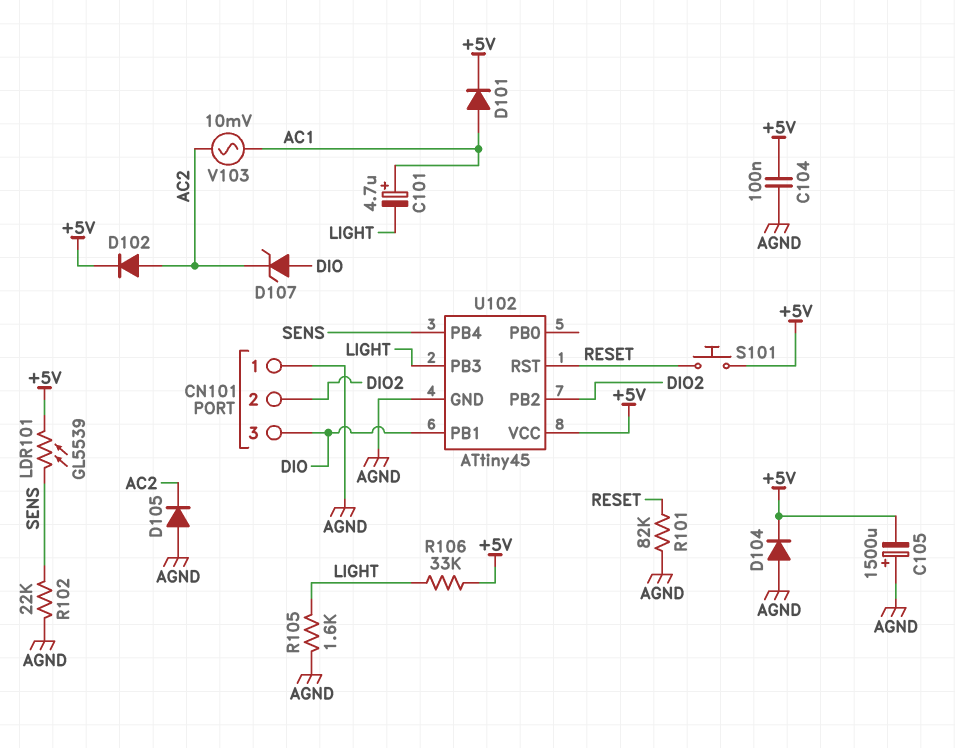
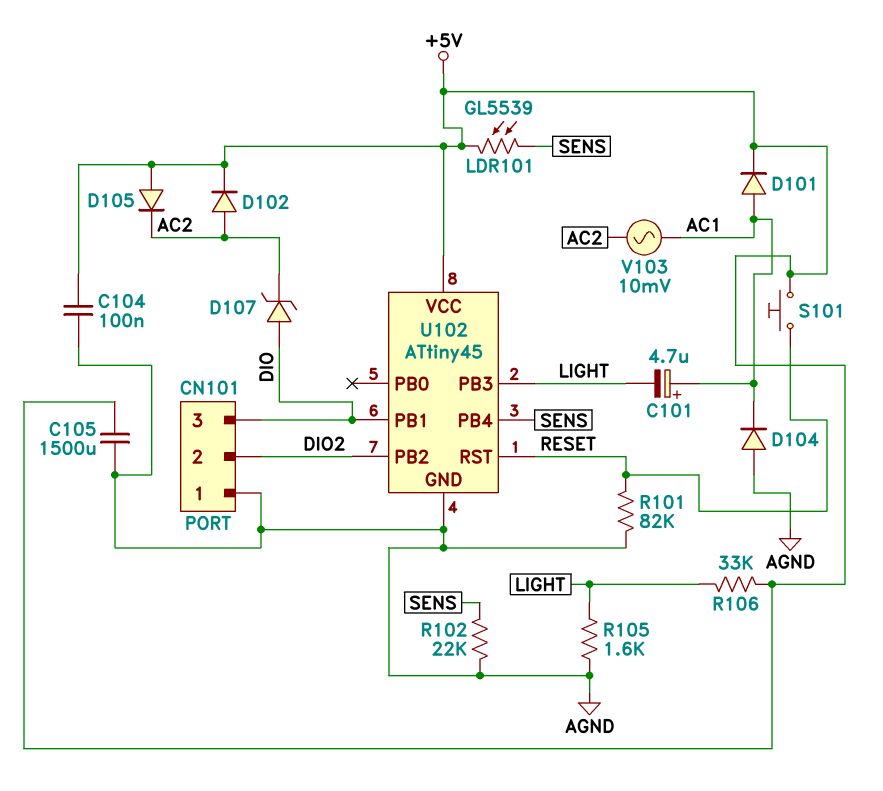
C105: 1500uF (plus AGND, minus +5V) -> 1500uF (+5V, AGND)
D104: diode (A AGND, K +5V) -> diode (A AGND, K AC1)
D105: diode (A AGND, K AC2) -> diode (A +5V, K AC2)

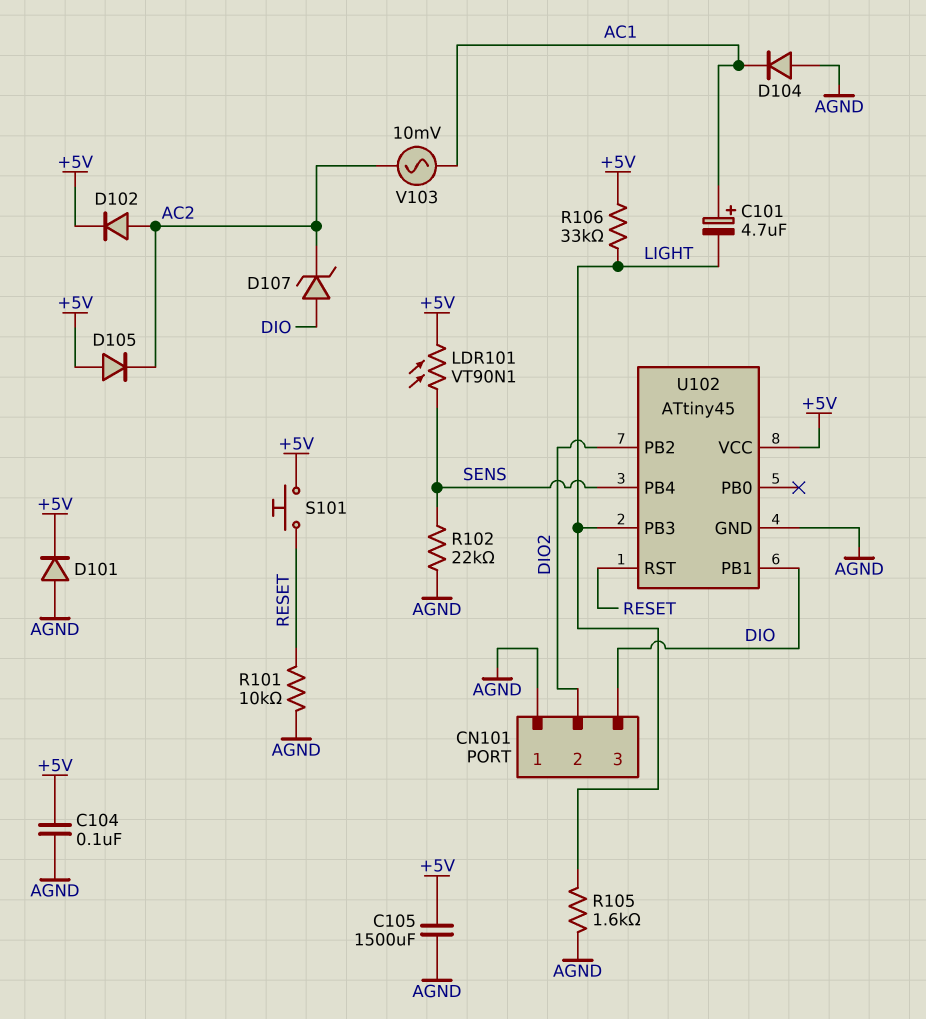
D101: diode (A AC1, K +5V) -> diode (A AGND, K +5V)
LDR101: GL5539 (+5V, SENS) -> VT90N1 (+5V, SENS)
R101: 82k (AGND, RESET) -> 10k (AGND, RESET)

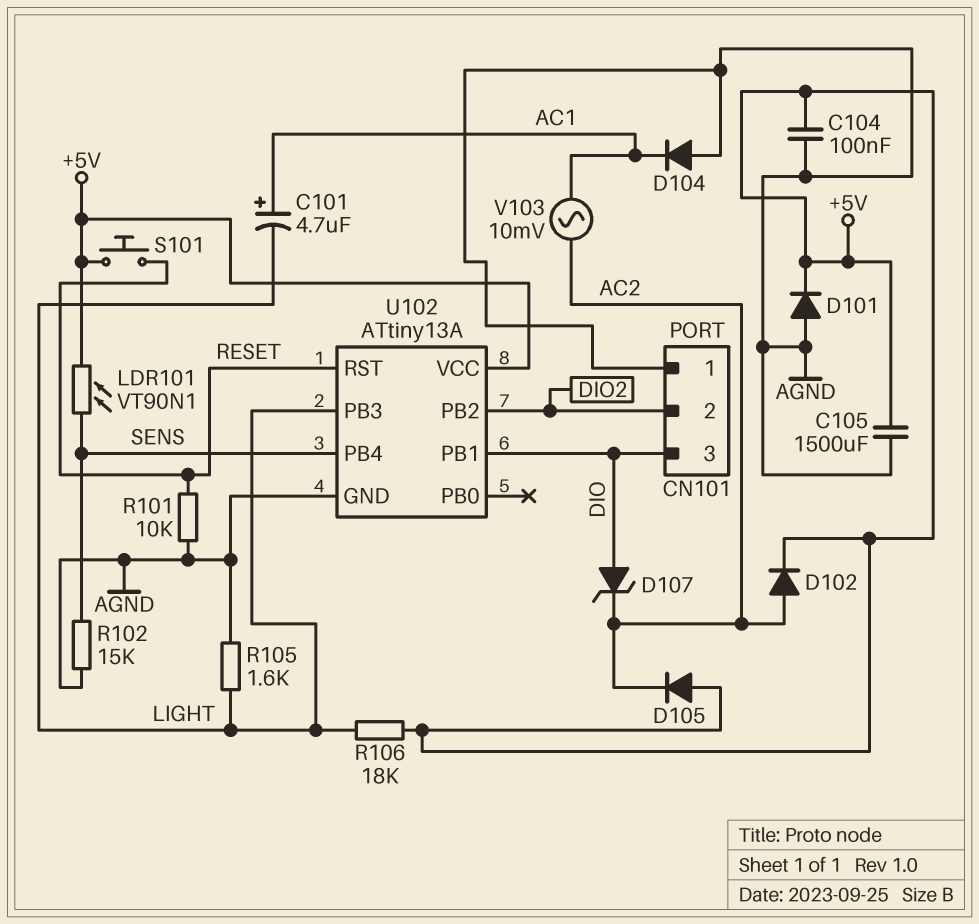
R102: 22k (AGND, SENS) -> 15k (AGND, SENS)
R106: 33k (+5V, LIGHT) -> 18k (+5V, LIGHT)
U102: ATtiny45 -> ATtiny13A

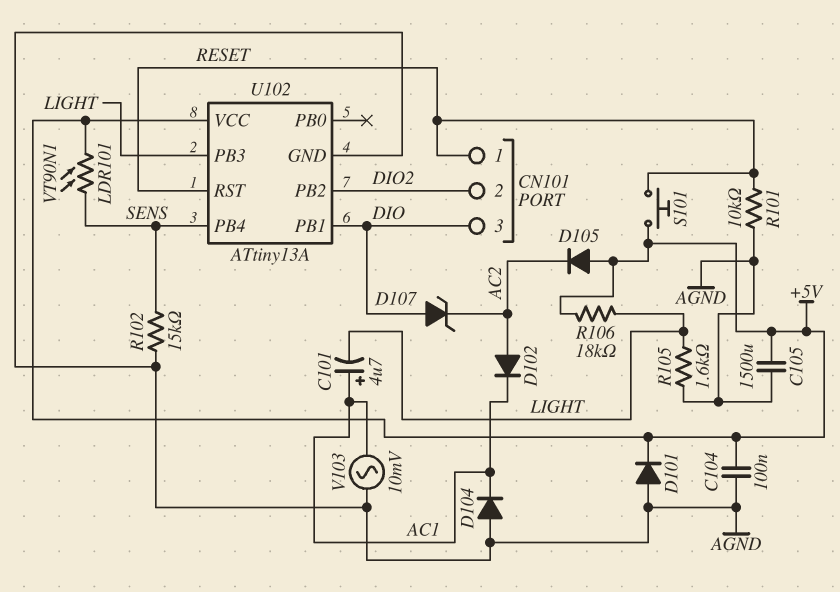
CN101 pin 1: AGND -> RESET
D102: diode (A AC2, K +5V) -> diode (A AC2, K AC1)
V103: AC 10mV (AC1, AC2) -> AC 10mV (AC1, AGND)

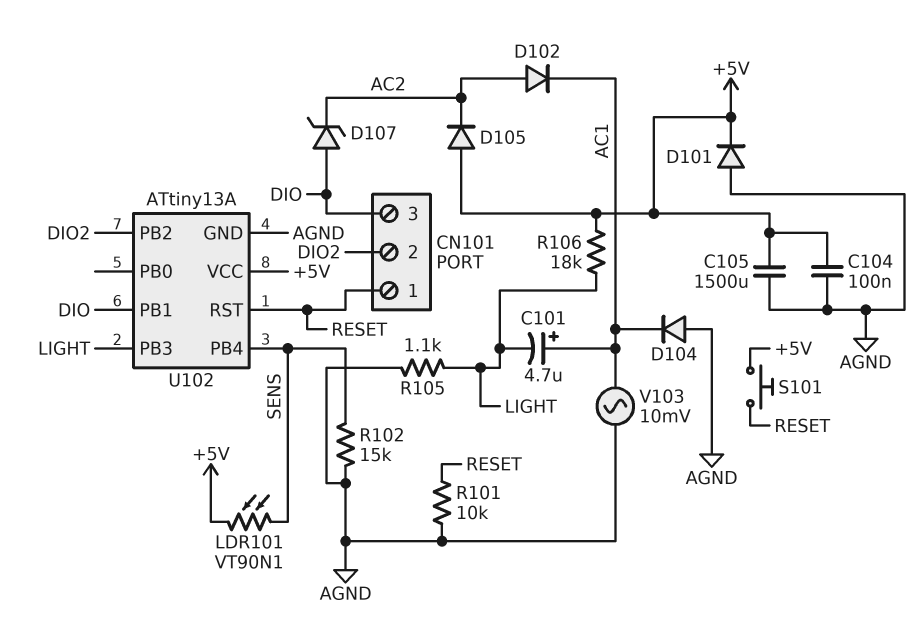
R105: 1.6k (AGND, LIGHT) -> 1.1k (AGND, LIGHT)

